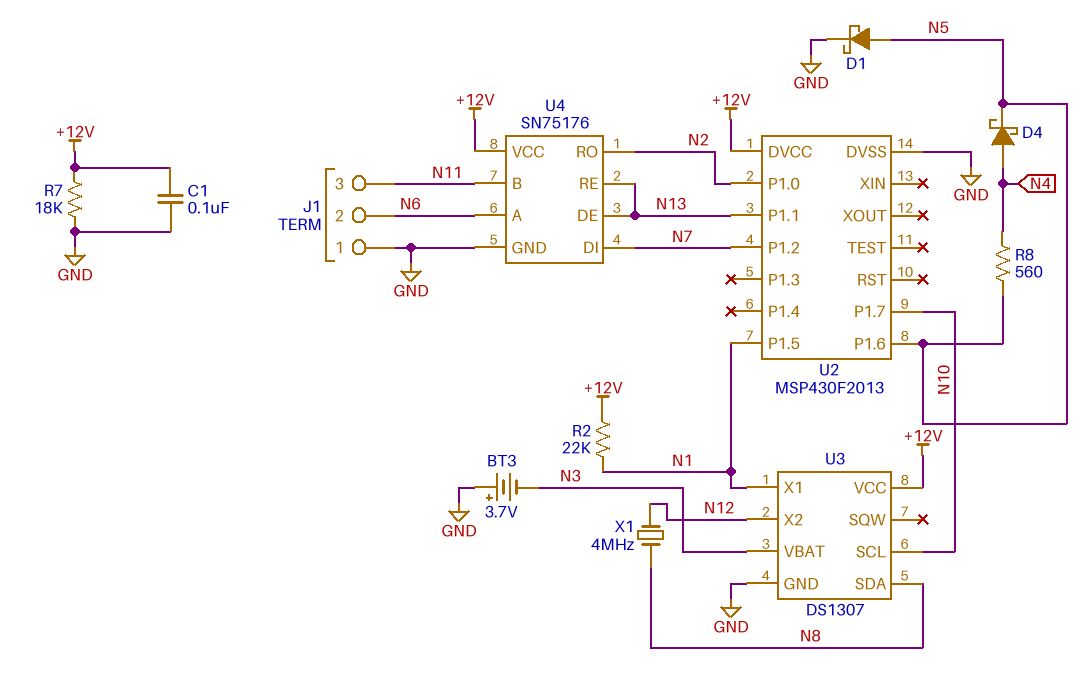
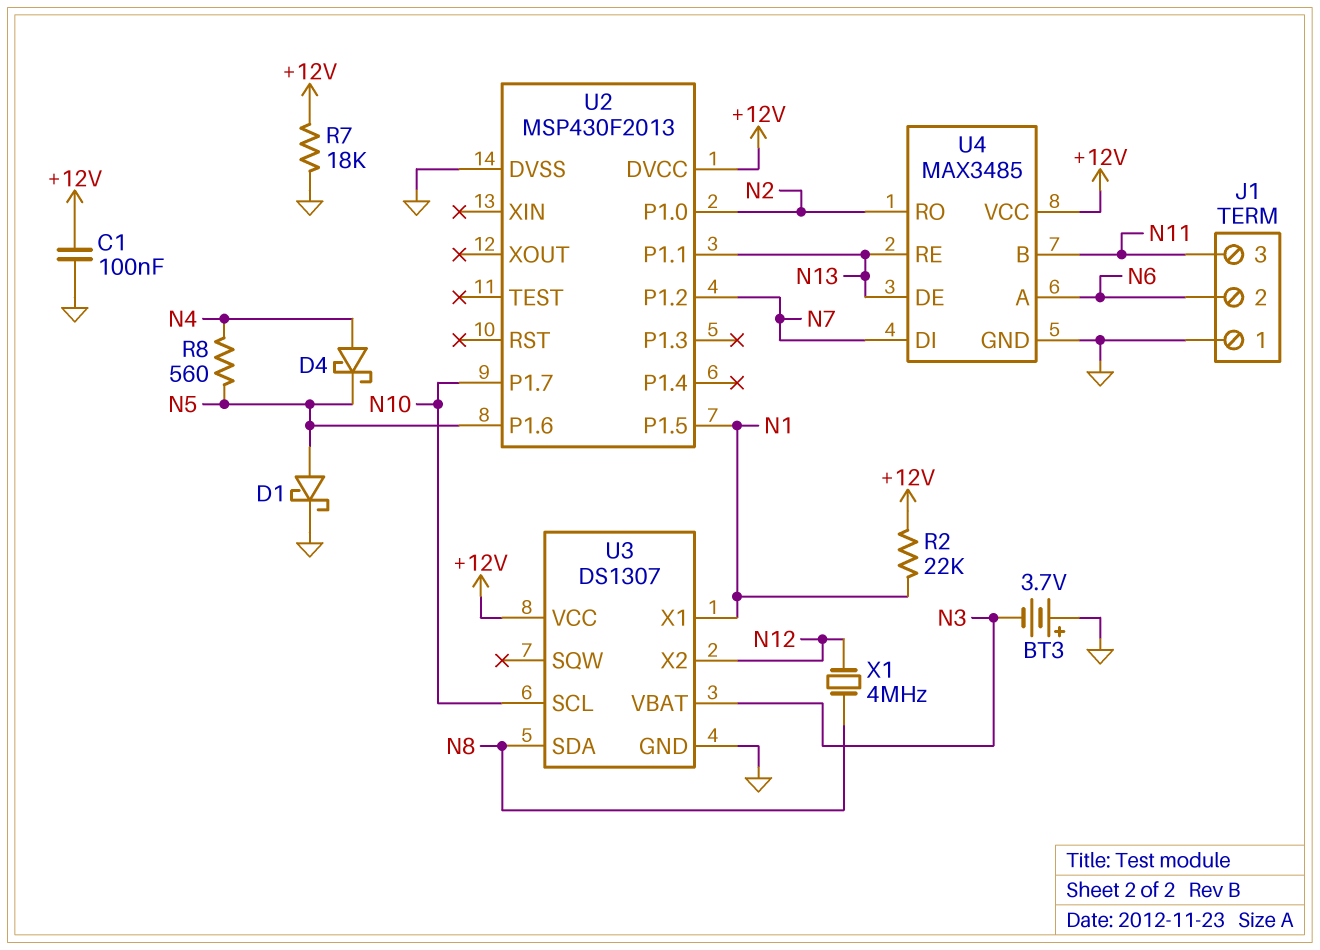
U4: SN75176 -> MAX3485

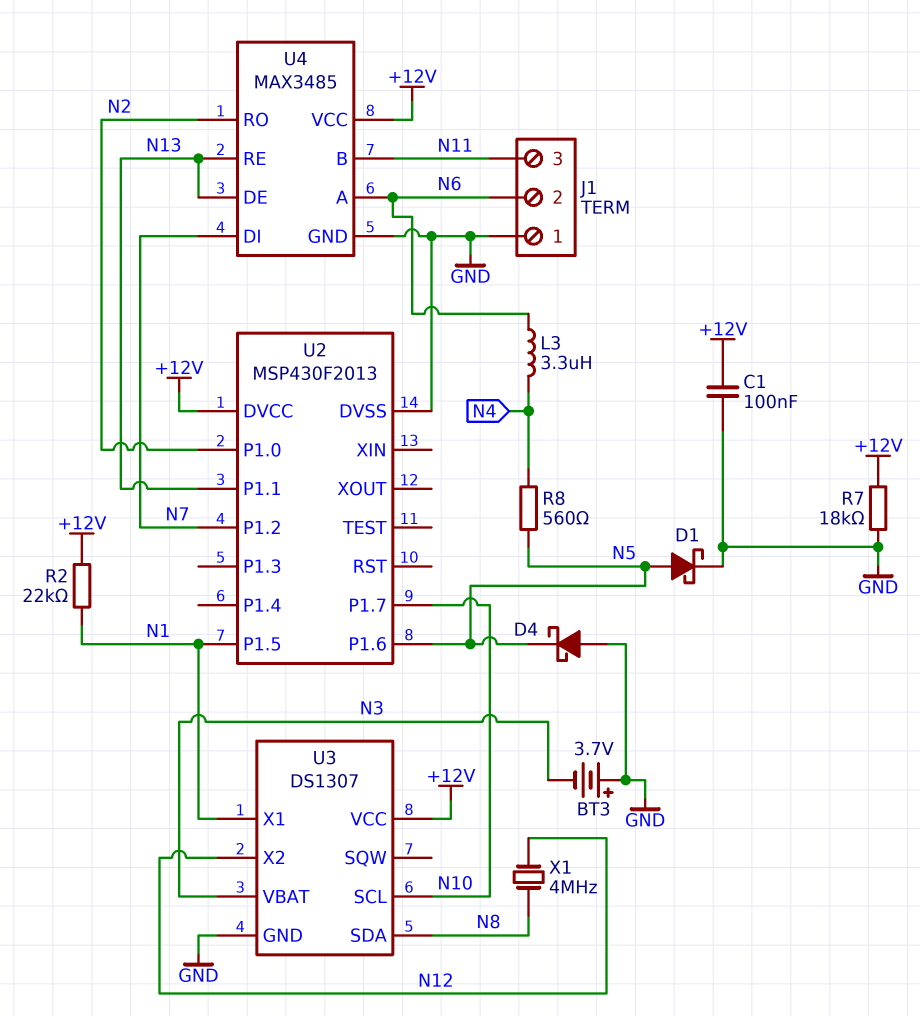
D4: schottky (A N4, K N5) -> schottky (A GND, K N5)
L3: none -> 3.3uH (N4, N6)

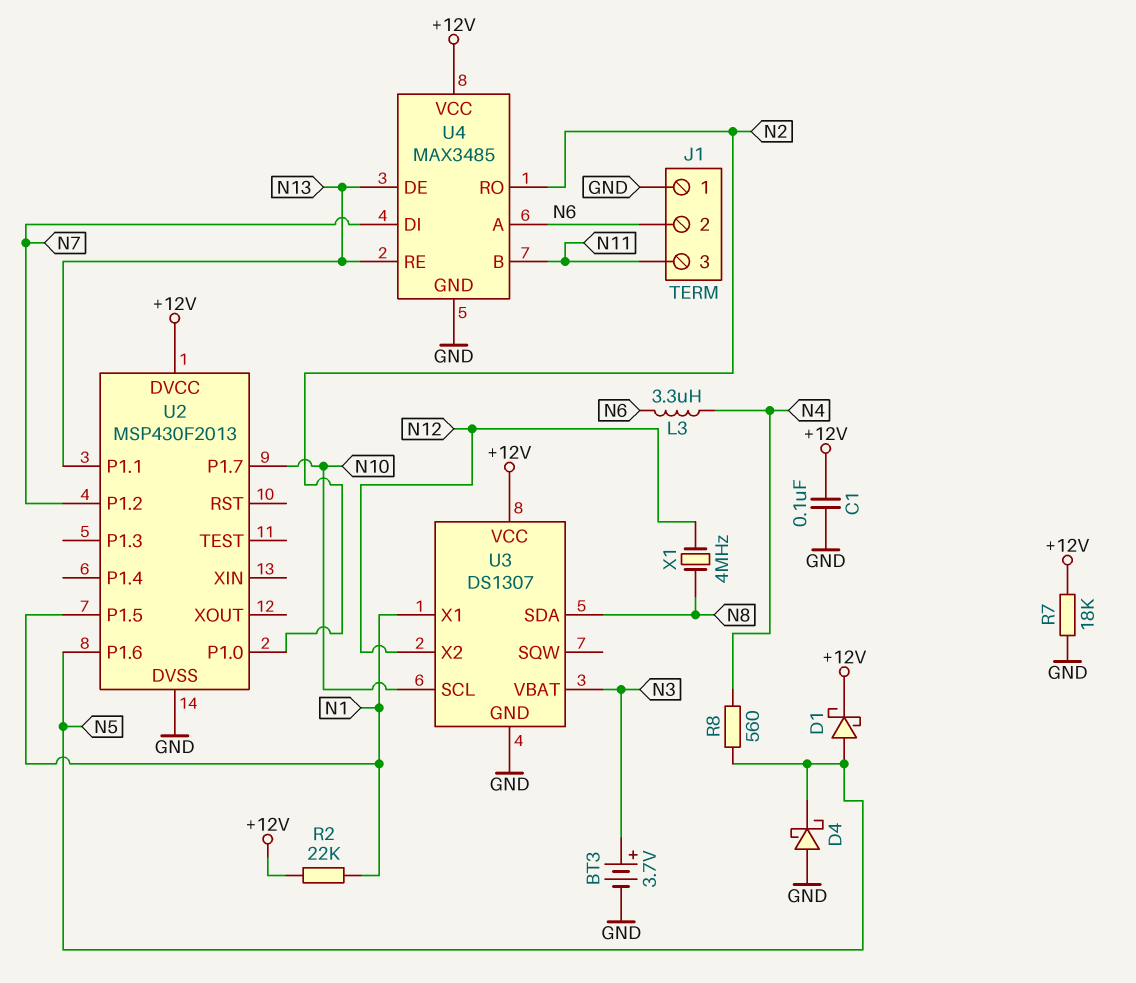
BT3: 3.7V (plus GND, minus N3) -> 3.7V (plus N3, minus GND)
D1: schottky (A N5, K GND) -> schottky (A N5, K +12V)

